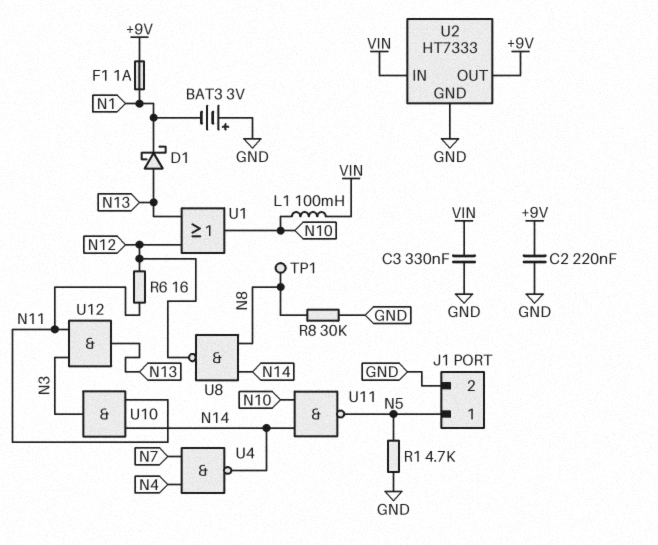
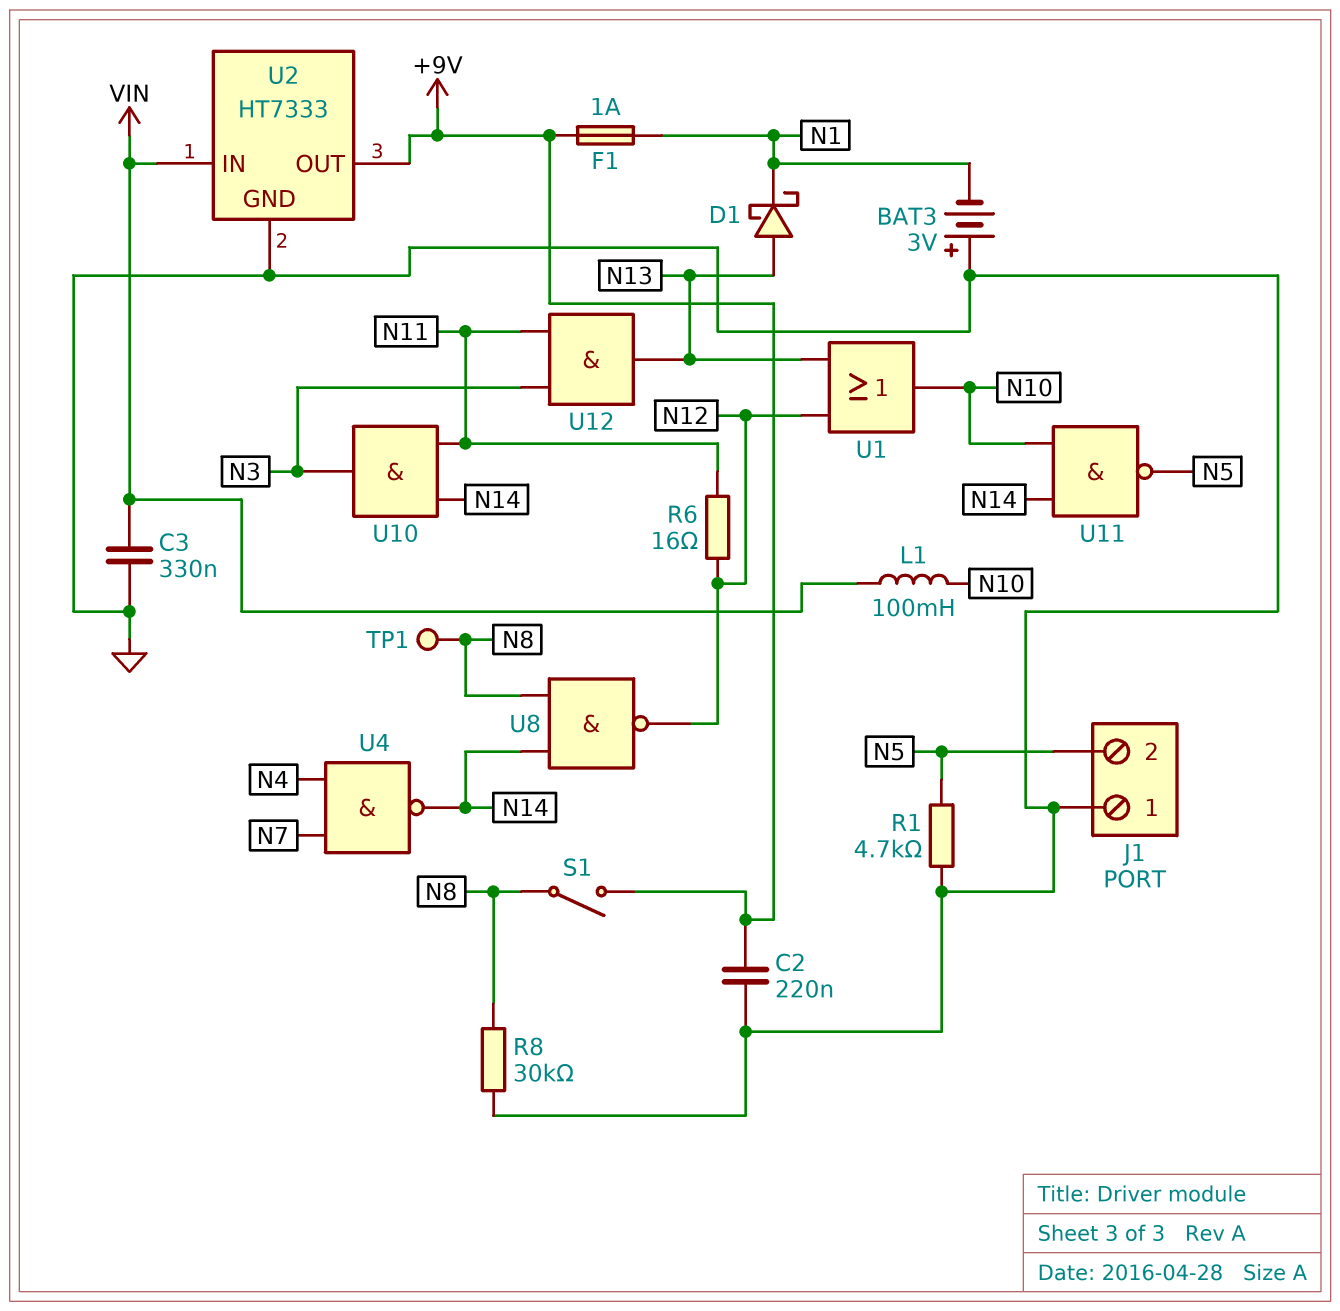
J1 pin 1: N5 -> GND
J1 pin 2: GND -> N5
S1: none -> switch (+9V, N8)

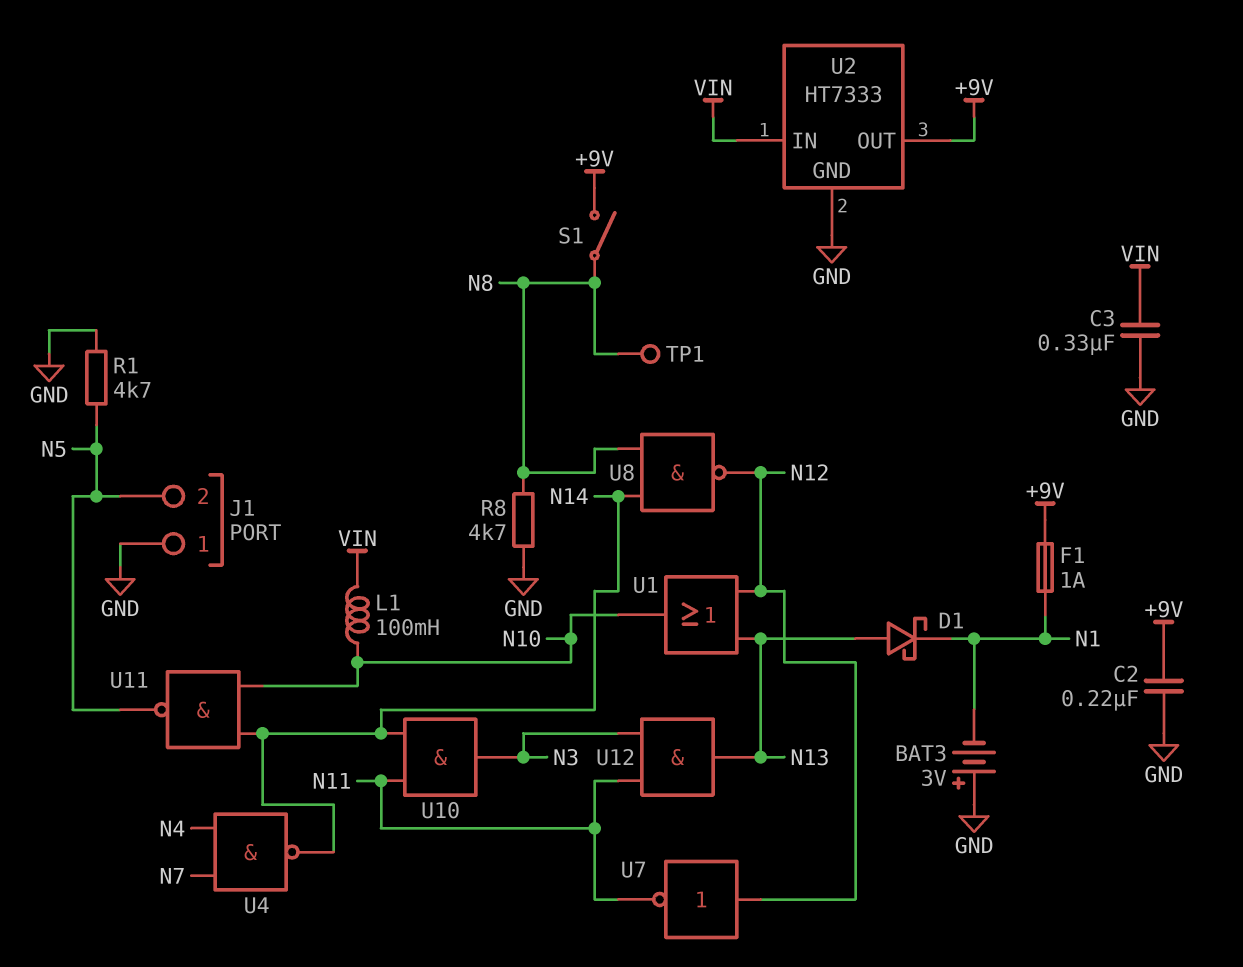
R6: 16 (N11, N12) -> none
R8: 30k (GND, N8) -> 4.7k (GND, N8)
U7: none -> NOT (in N12, out N11)

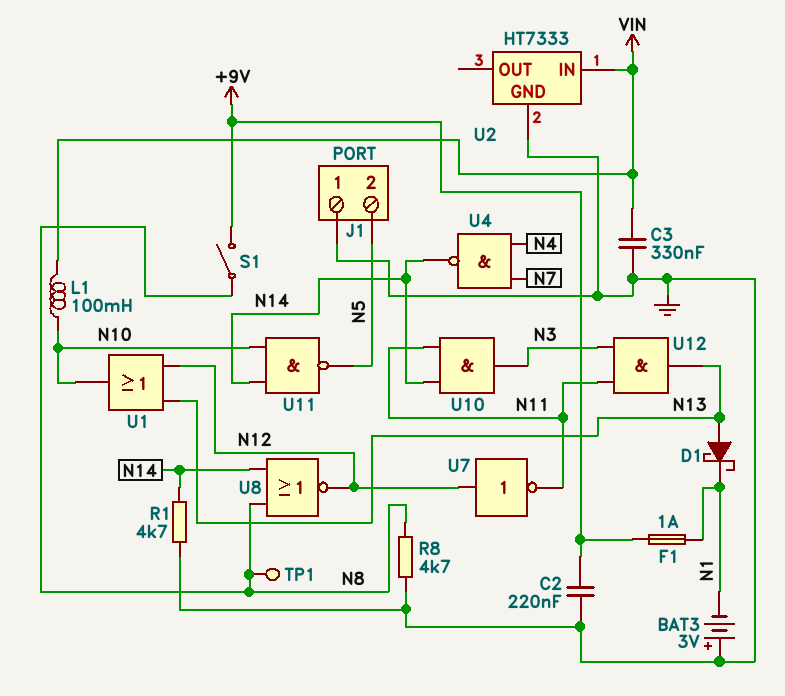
R1: 4.7k (GND, N5) -> 4.7k (GND, N14)
U2 pin OUT: +9V -> none
U8: NAND (in N8, in N14, out N12) -> NOR (in N8, in N14, out N12)

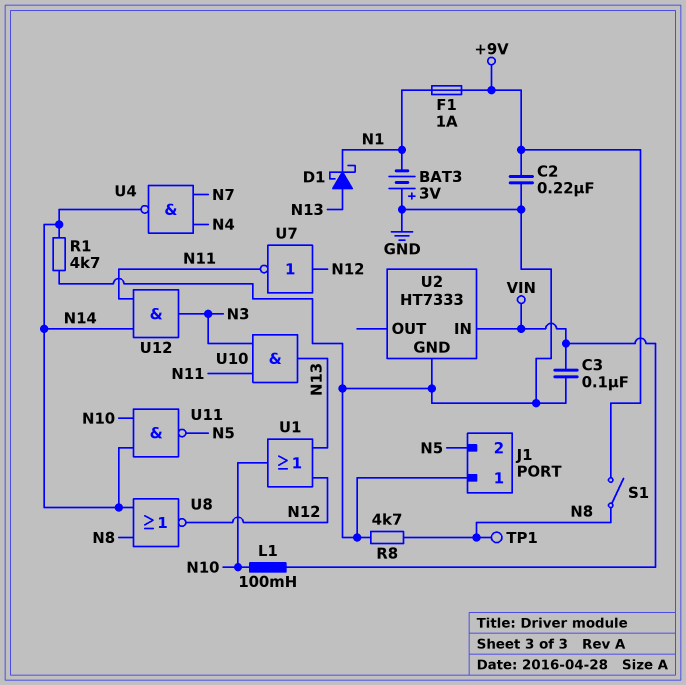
C3: 330nF (GND, VIN) -> 100nF (GND, VIN)
U10: AND (in N11, in N14, out N3) -> AND (in N3, in N11, out N13)
U12: AND (in N3, in N11, out N13) -> AND (in N11, in N14, out N3)

